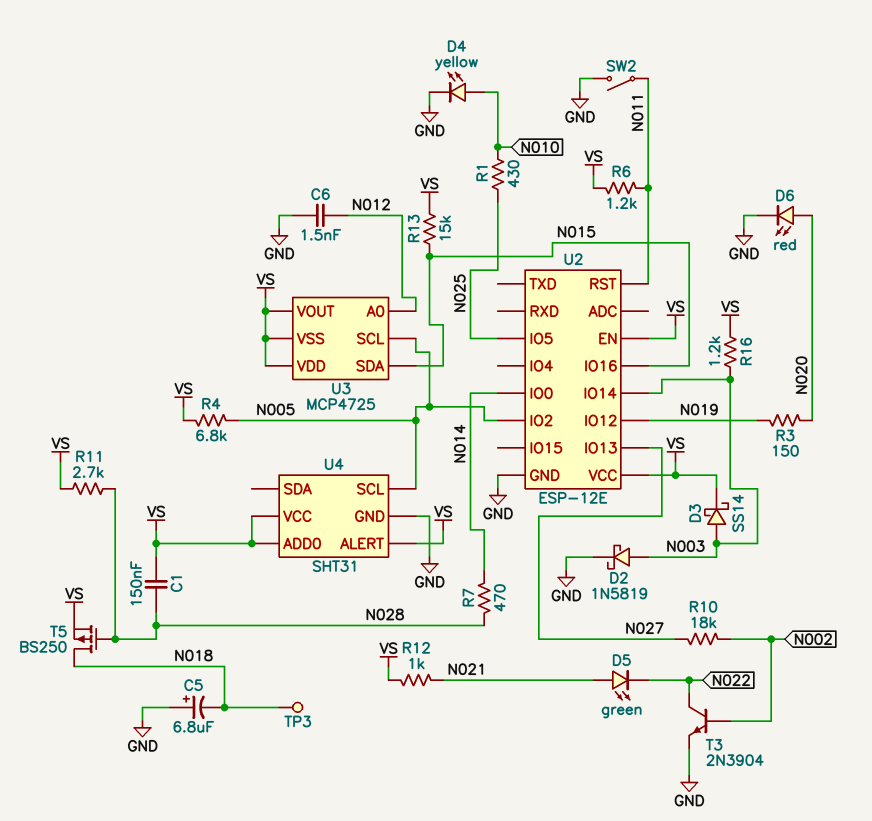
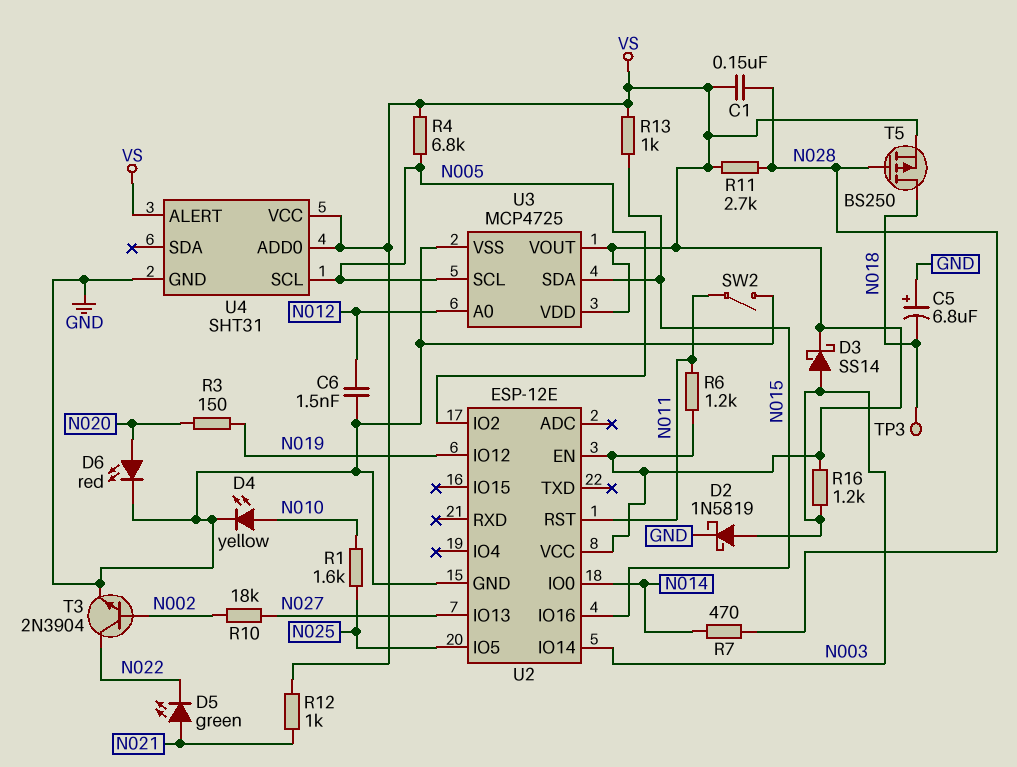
R1: 430 (N010, N025) -> 1.6k (N010, N025)
R13: 15k (N015, VS) -> 1k (N015, VS)
U3 pin VSS: VS -> GND

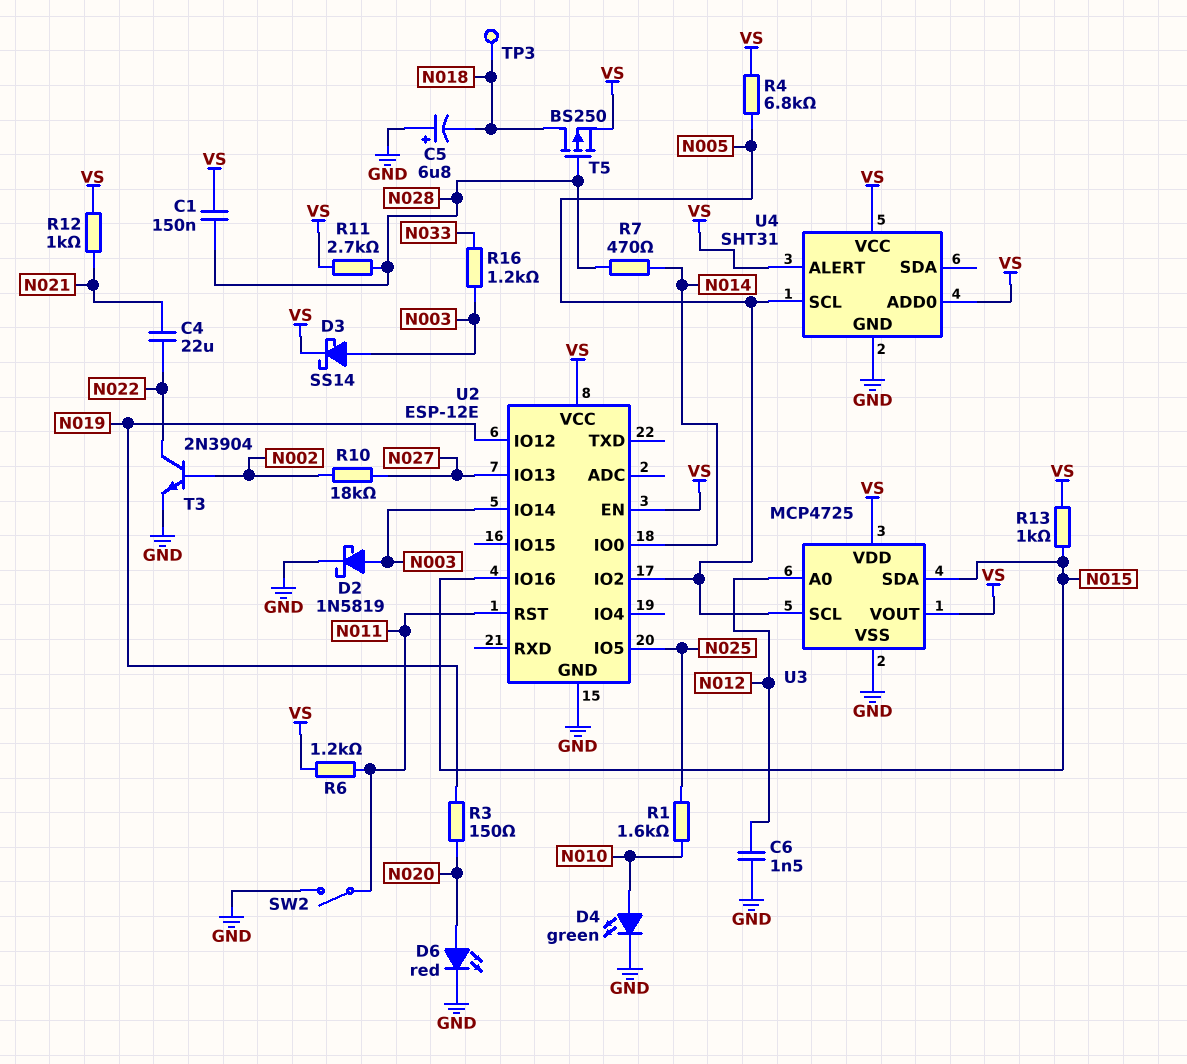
C4: none -> 22uF (N021, N022)
D4: LED yellow (A N010, K GND) -> LED green (A N010, K GND)
D5: LED green (A N021, K N022) -> none
R16: 1.2k (N003, VS) -> 1.2k (N003, N033)

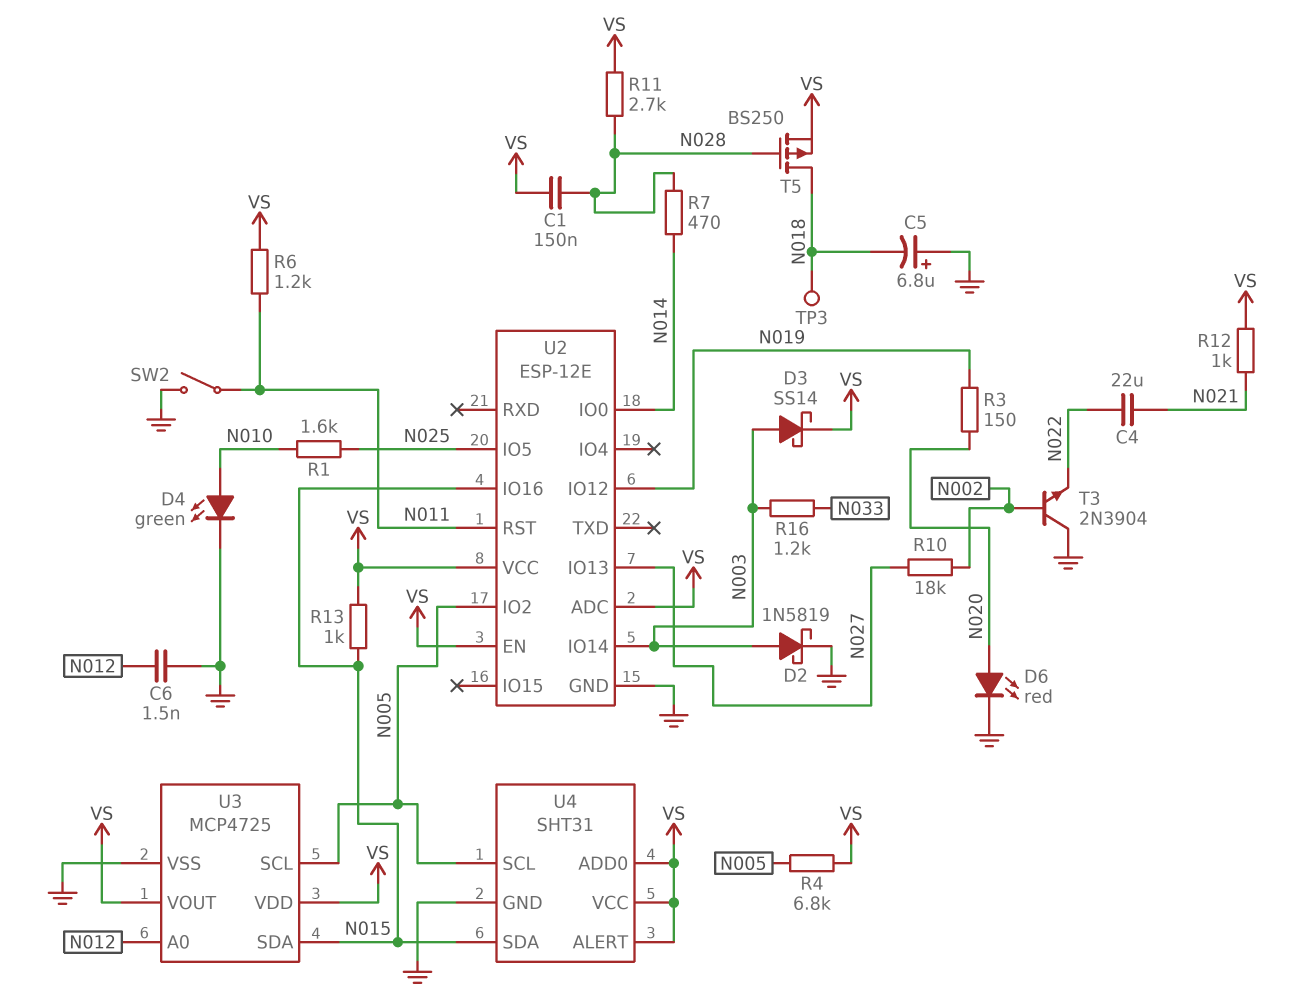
T3: NPN 2N3904 (B N002, C N022, E GND) -> NPN 2N3904 (B N002, C GND, E N022)
U2 pin ADC: none -> VS
U4 pin SDA: none -> N015

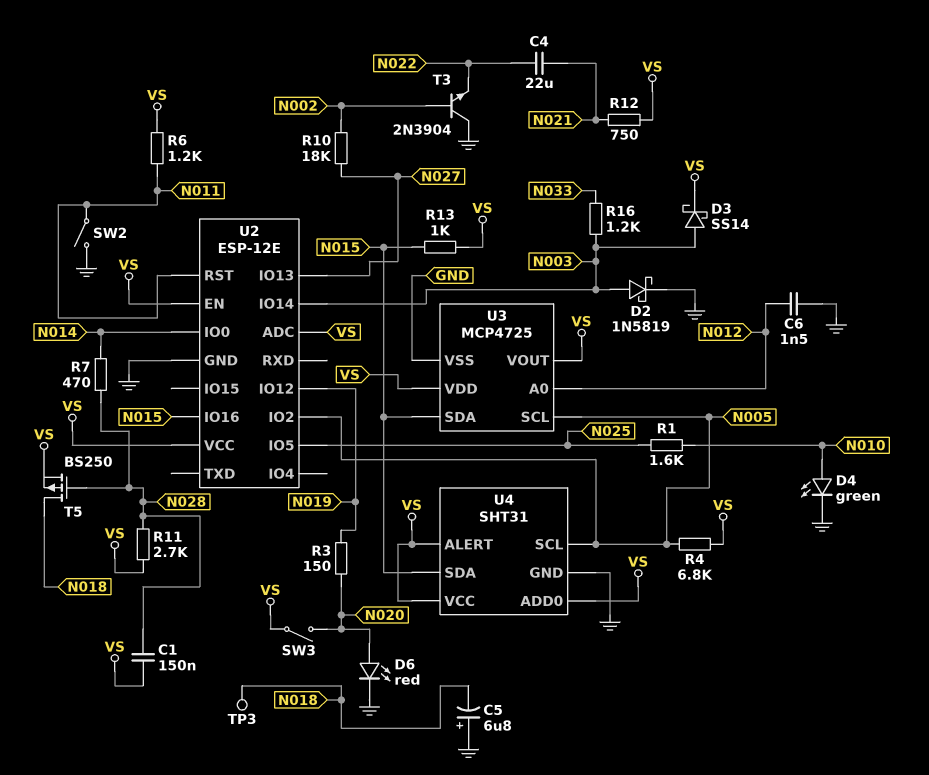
R12: 1k (N021, VS) -> 750 (N021, VS)
SW3: none -> switch (N020, VS)

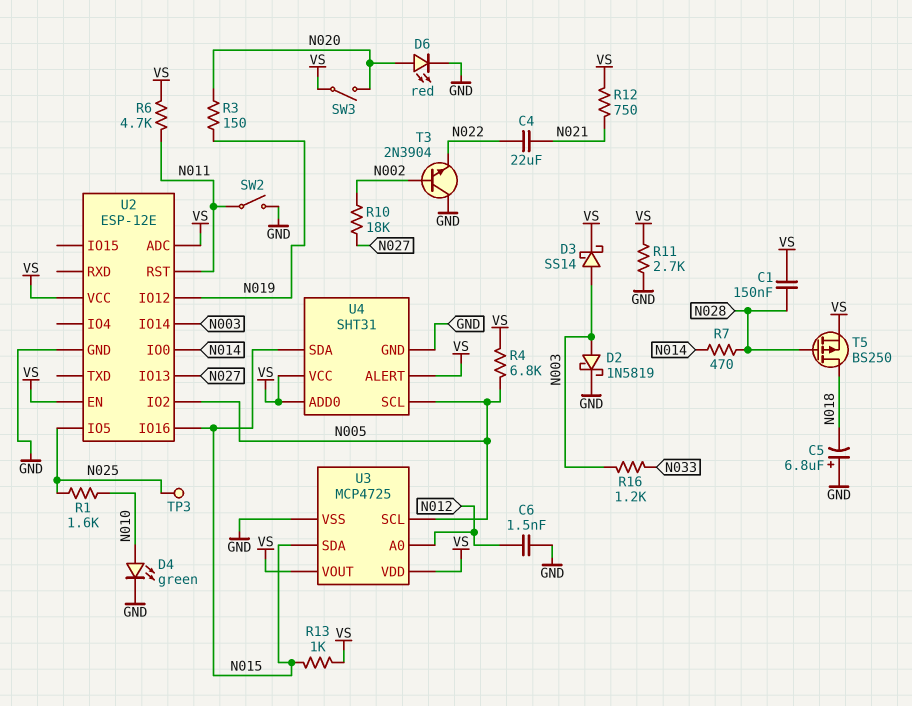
R6: 1.2k (N011, VS) -> 4.7k (N011, VS)
R11: 2.7k (N028, VS) -> 2.7k (GND, VS)
TP3: test point (N018) -> test point (N025)

